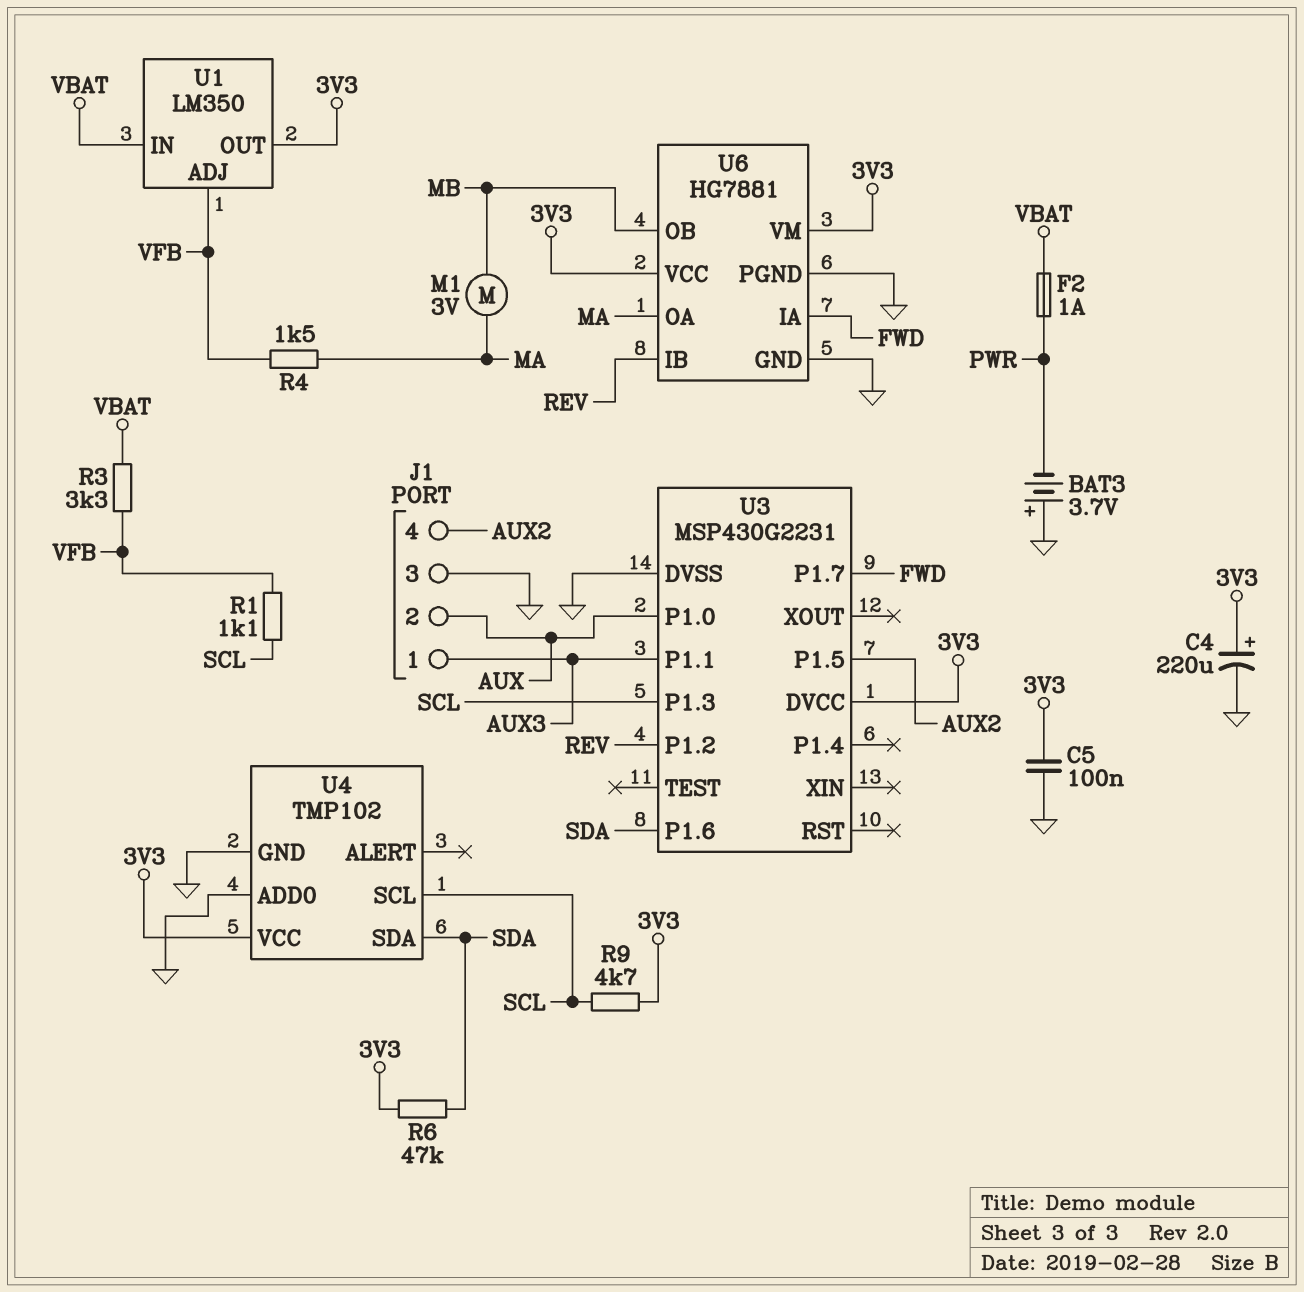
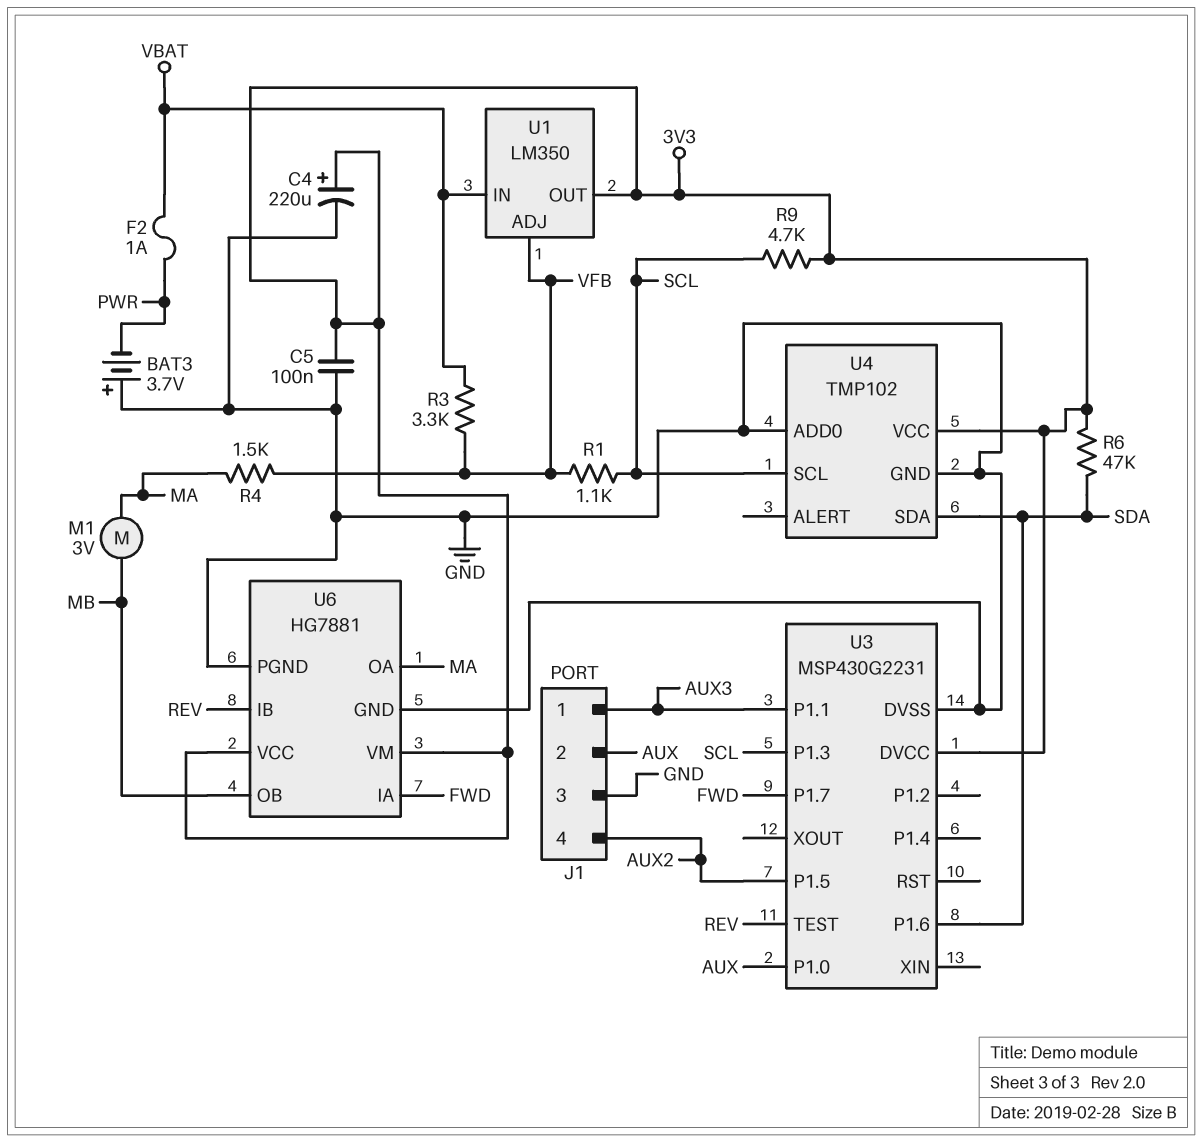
U3 pin P1.2: REV -> none
U3 pin TEST: none -> REV

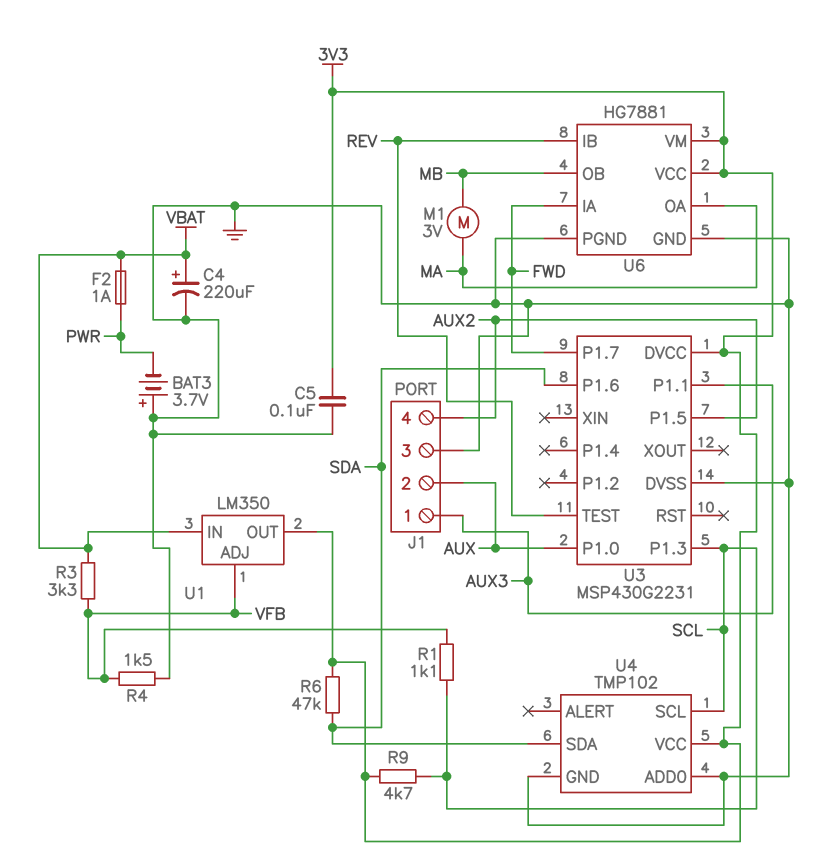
C4: 220uF (plus 3V3, minus GND) -> 220uF (plus VBAT, minus GND)
R4: 1.5k (MA, VFB) -> 1.5k (GND, VFB)

